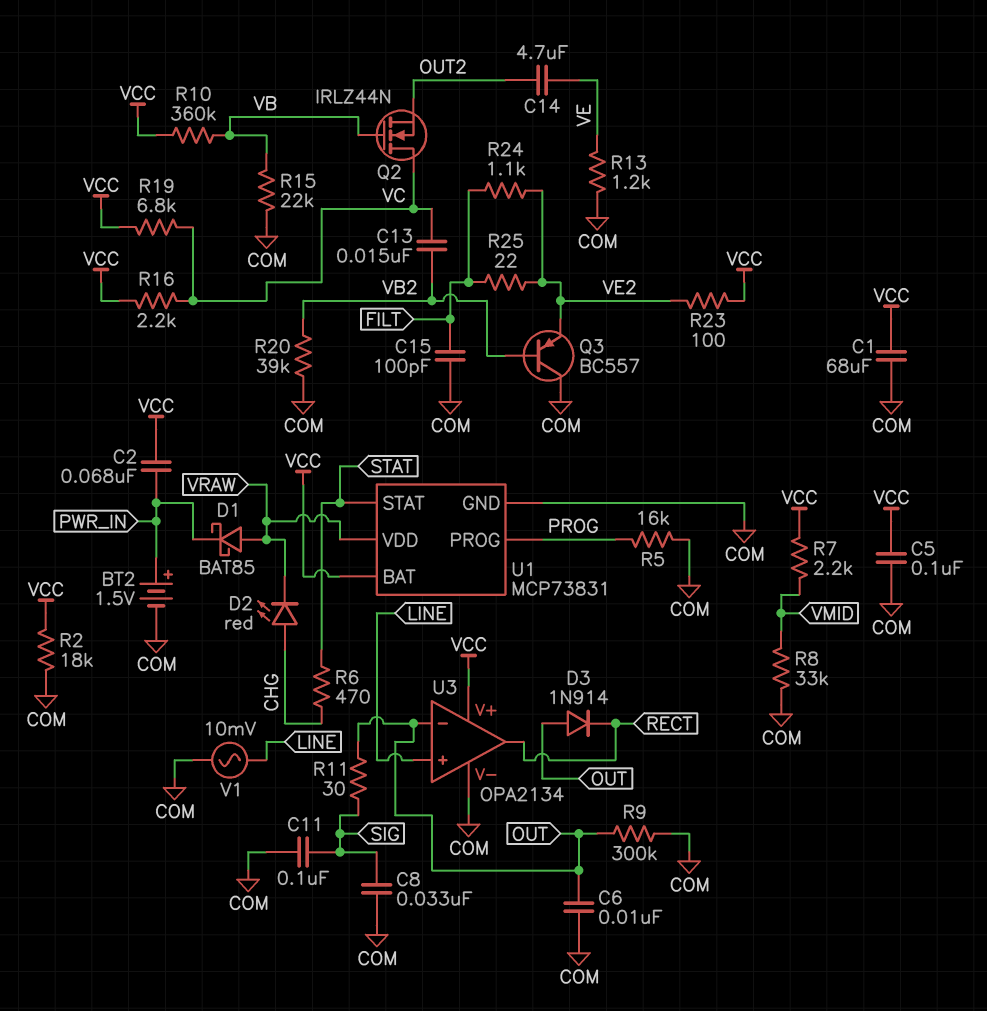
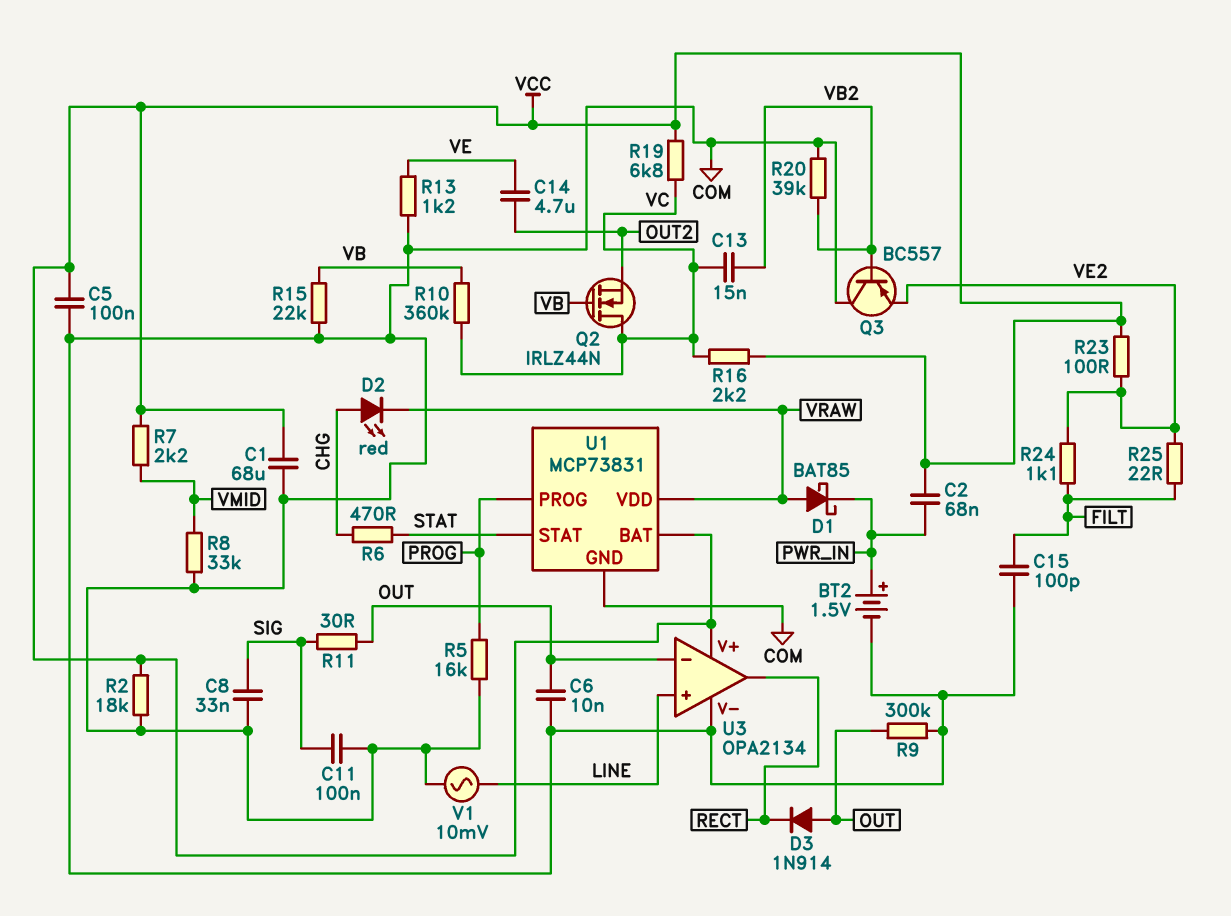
R10: 360k (VB, VCC) -> 360k (VB, VC)

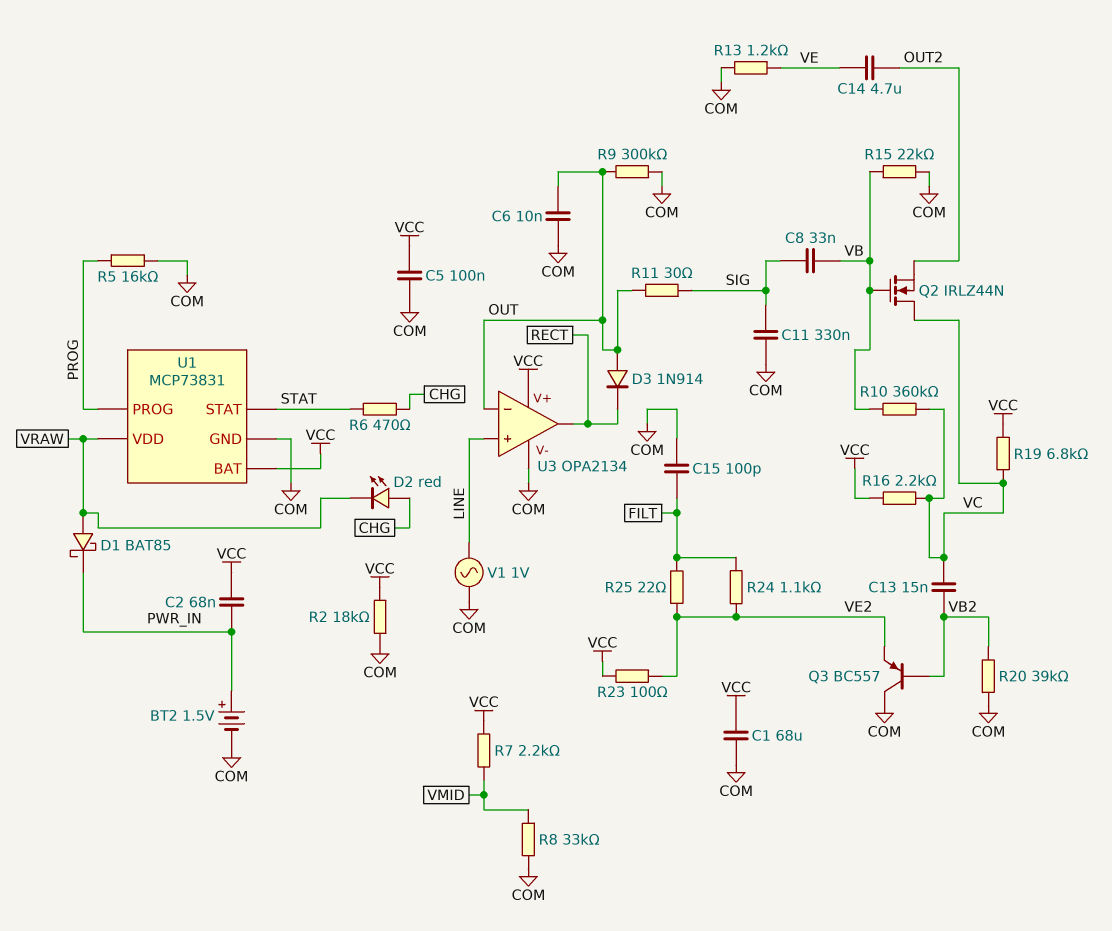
C8: 33nF (COM, SIG) -> 33nF (SIG, VB)
C11: 100nF (COM, SIG) -> 330nF (COM, SIG)
V1: AC 10mV (COM, LINE) -> AC 1V (COM, LINE)

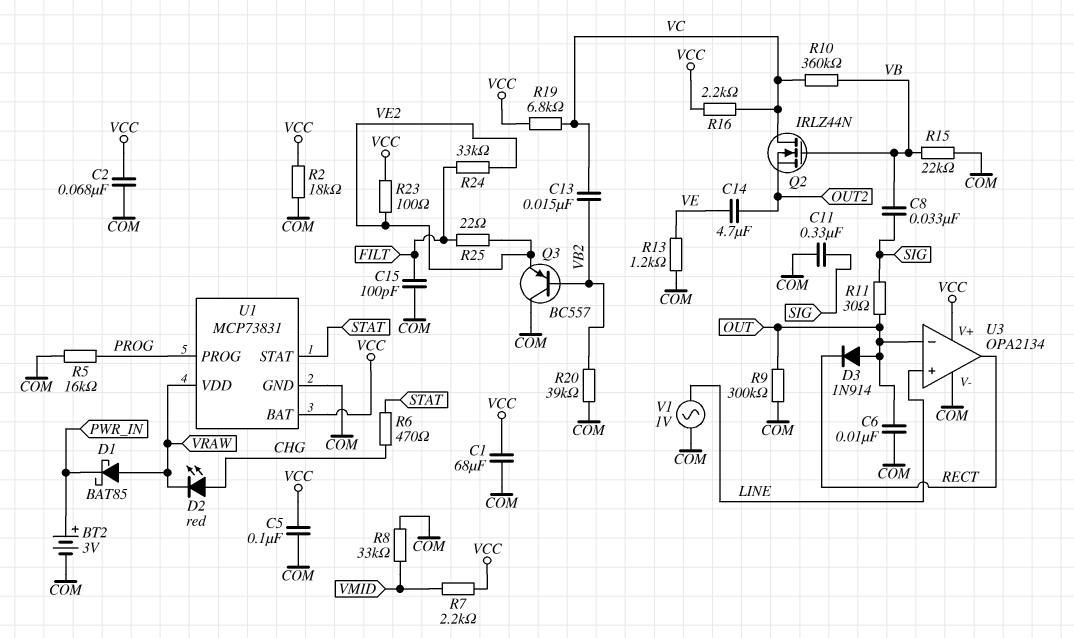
BT2: 1.5V (plus PWR_IN, minus COM) -> 3V (plus PWR_IN, minus COM)
C2: 68nF (PWR_IN, VCC) -> 68nF (COM, VCC)
R24: 1.1k (FILT, VE2) -> 33k (FILT, VE2)

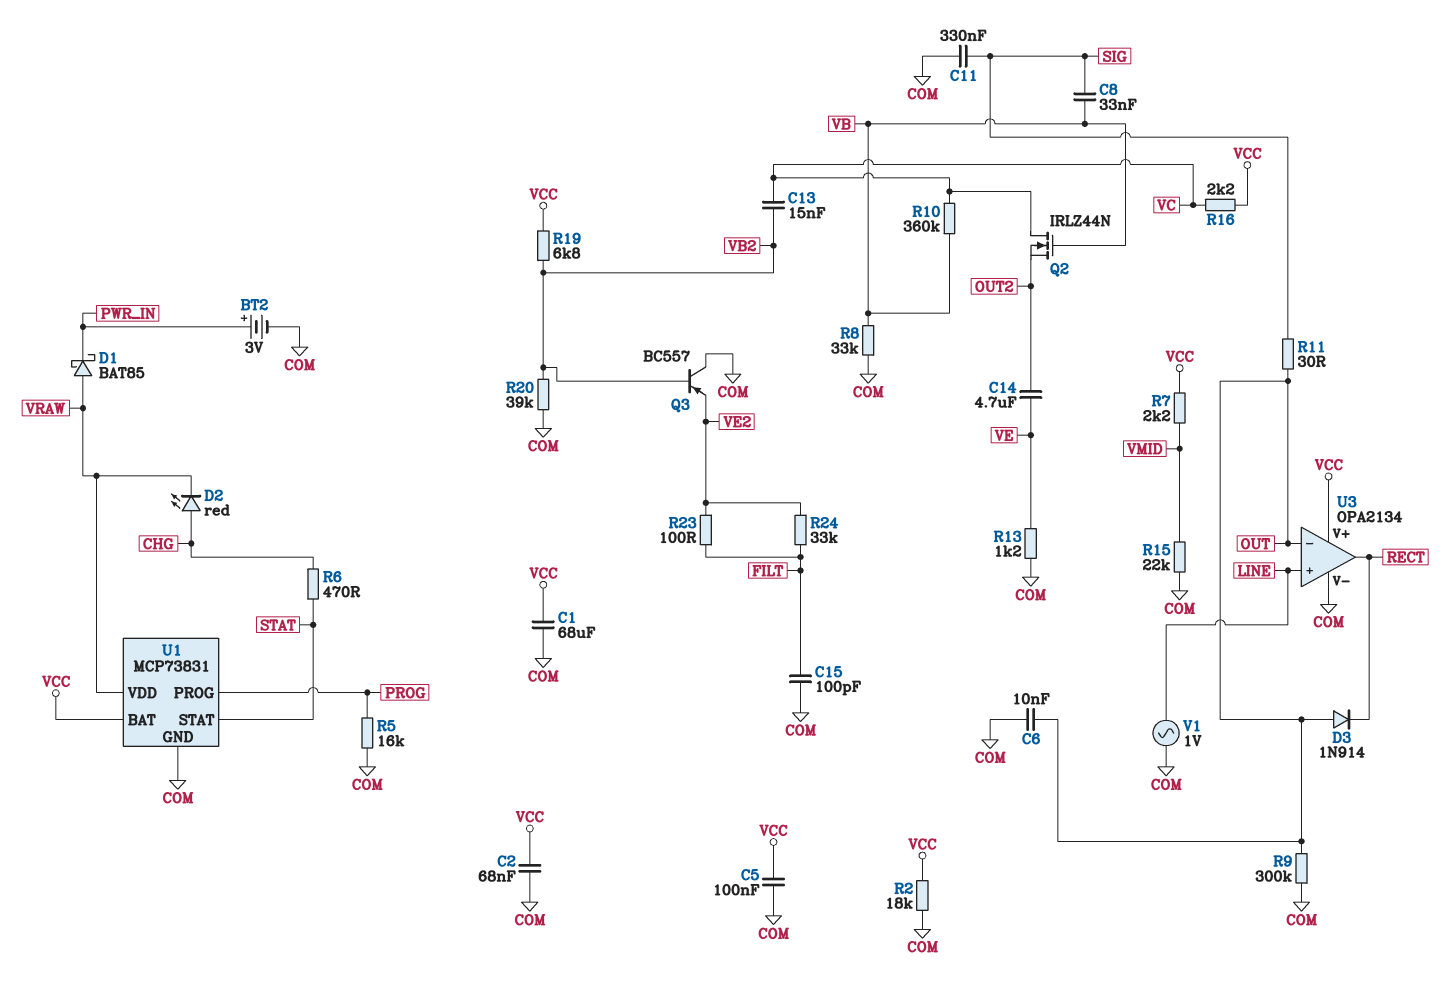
R8: 33k (COM, VMID) -> 33k (COM, VB)
R15: 22k (COM, VB) -> 22k (COM, VMID)
R19: 6.8k (VC, VCC) -> 6.8k (VB2, VCC)
R23: 100 (VCC, VE2) -> 100 (FILT, VE2)
R25: 22 (FILT, VE2) -> none

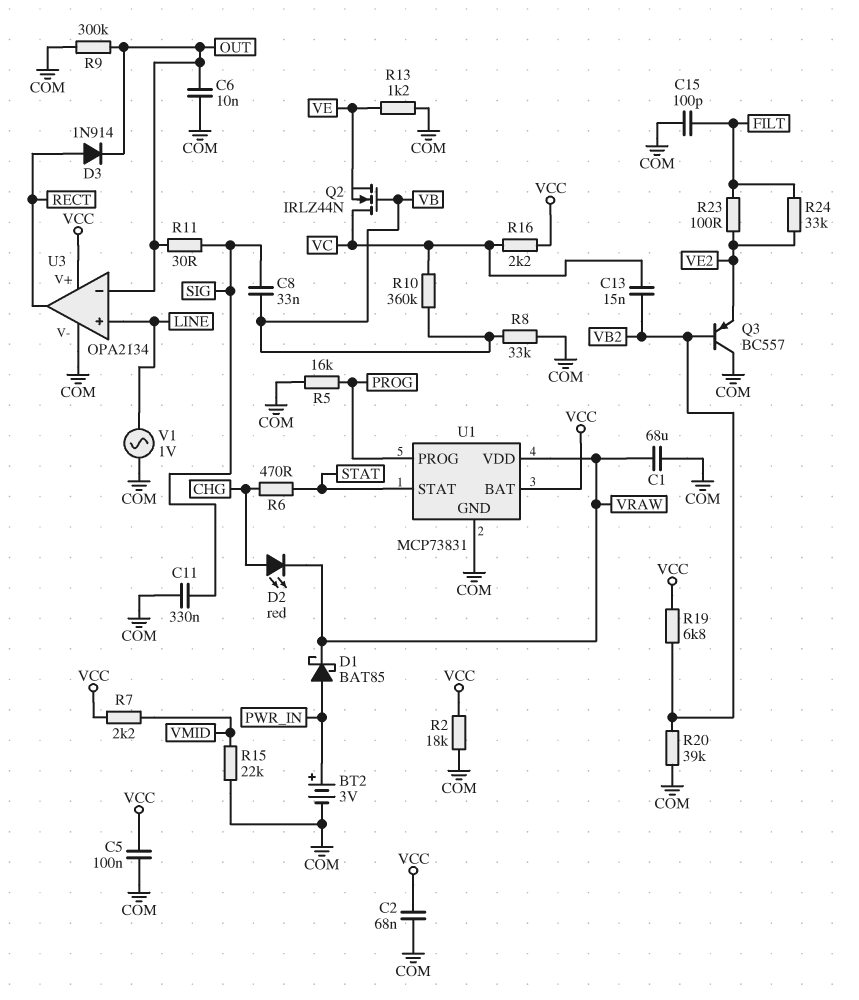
C1: 68uF (COM, VCC) -> 68uF (COM, VRAW)
C14: 4.7uF (OUT2, VE) -> none
D1: schottky BAT85 (A VRAW, K PWR_IN) -> schottky BAT85 (A PWR_IN, K VRAW)
D3: diode 1N914 (A OUT, K RECT) -> diode 1N914 (A RECT, K OUT)
Q2: NMOS IRLZ44N (G VB, D VC, S OUT2) -> NMOS IRLZ44N (G VB, D VC, S VE)

